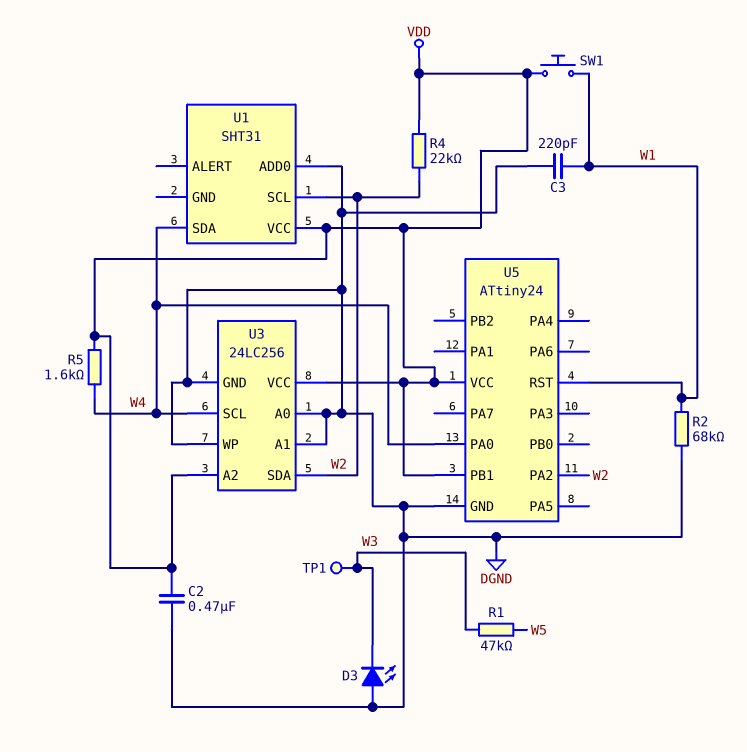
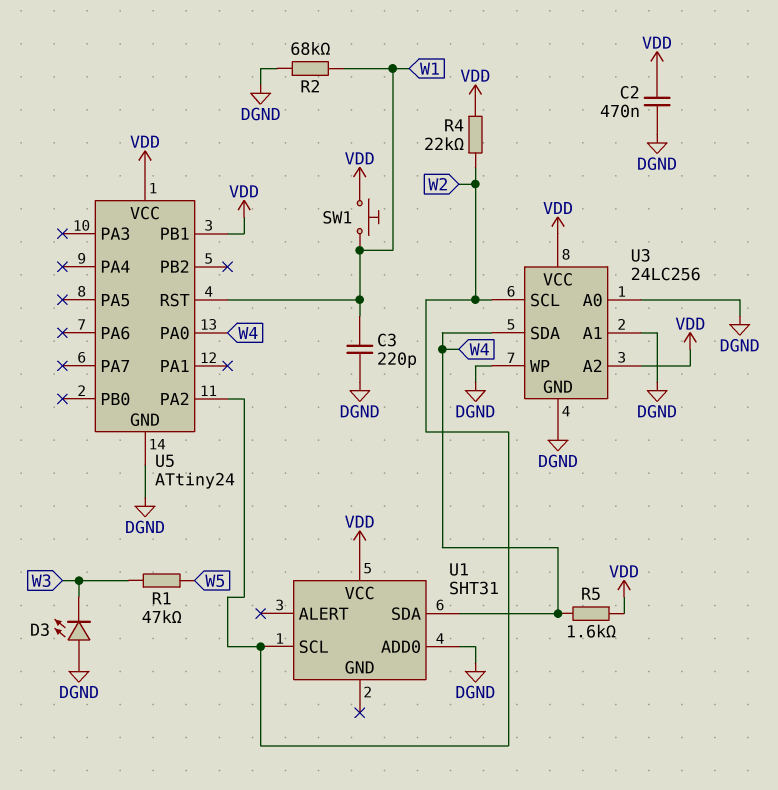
TP1: test point (W3) -> none
U3 pin SCL: W4 -> W2
U3 pin SDA: W2 -> W4

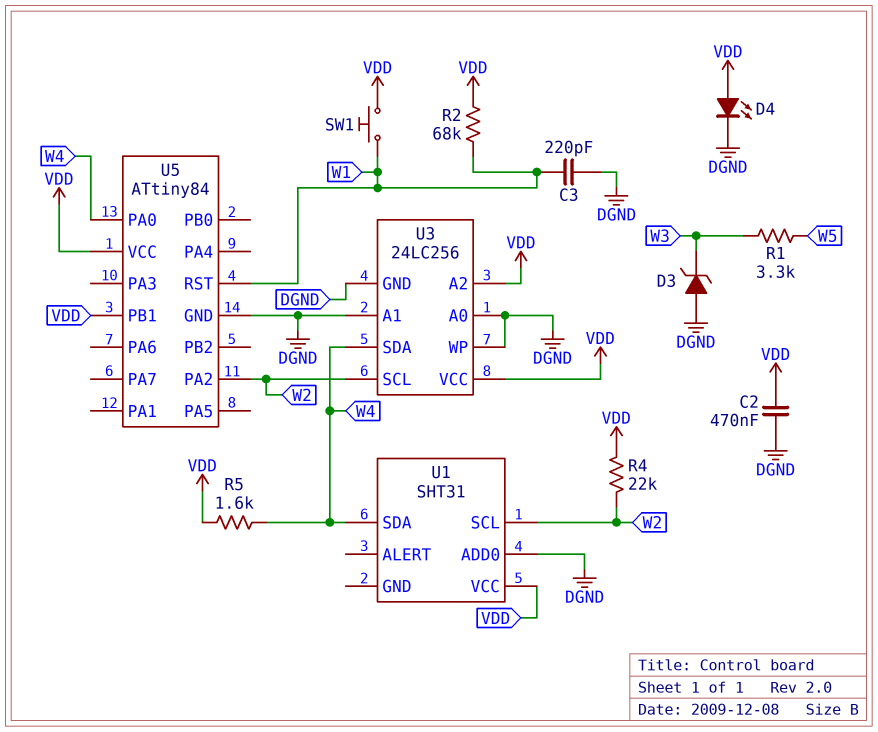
D3: LED (A DGND, K W3) -> zener (A DGND, K W3)
D4: none -> LED (A VDD, K DGND)
R1: 47k (W3, W5) -> 3.3k (W3, W5)
R2: 68k (DGND, W1) -> 68k (VDD, W1)
U5: ATtiny24 -> ATtiny84

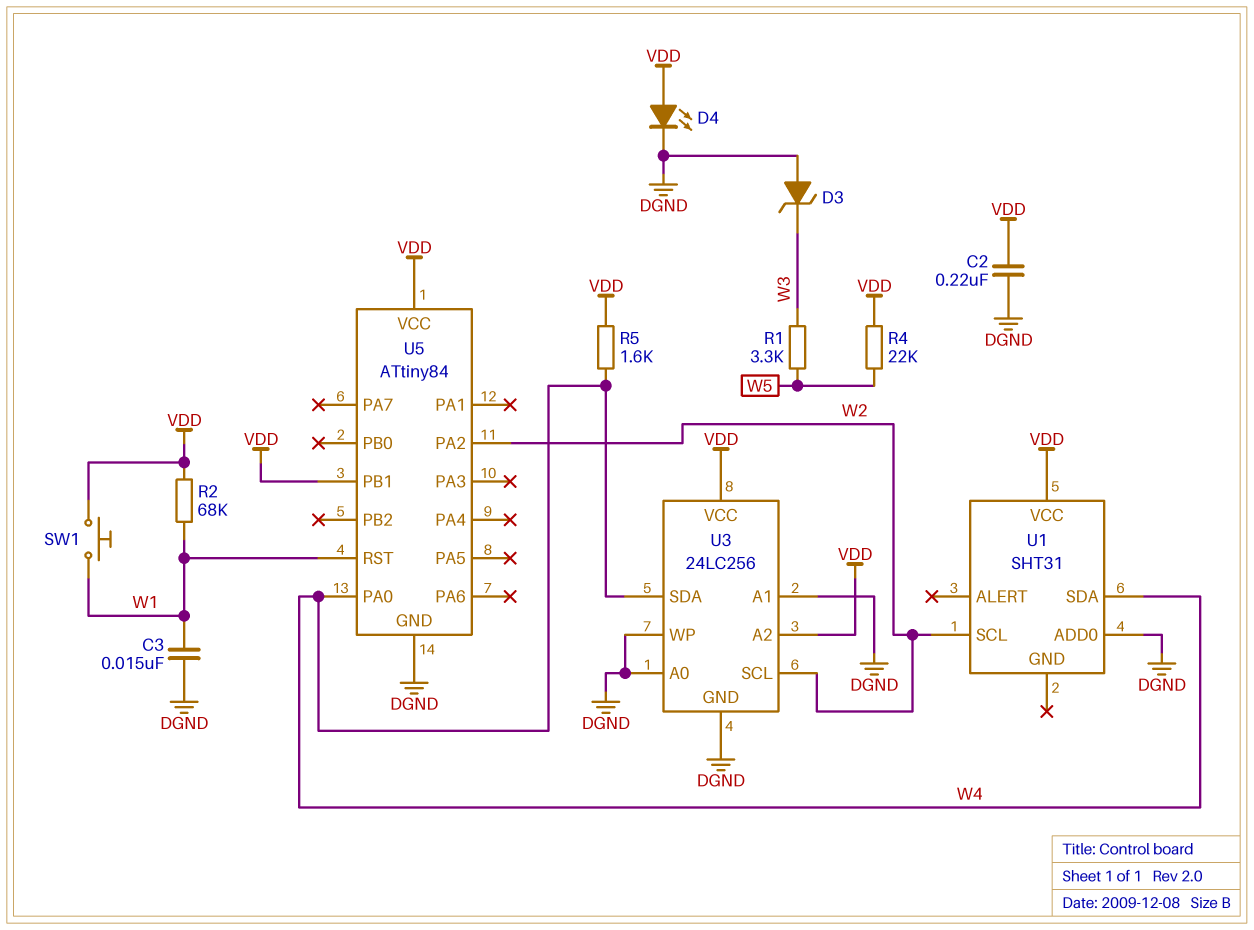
C2: 470nF (DGND, VDD) -> 220nF (DGND, VDD)
C3: 220pF (DGND, W1) -> 15nF (DGND, W1)
R4: 22k (VDD, W2) -> 22k (VDD, W5)

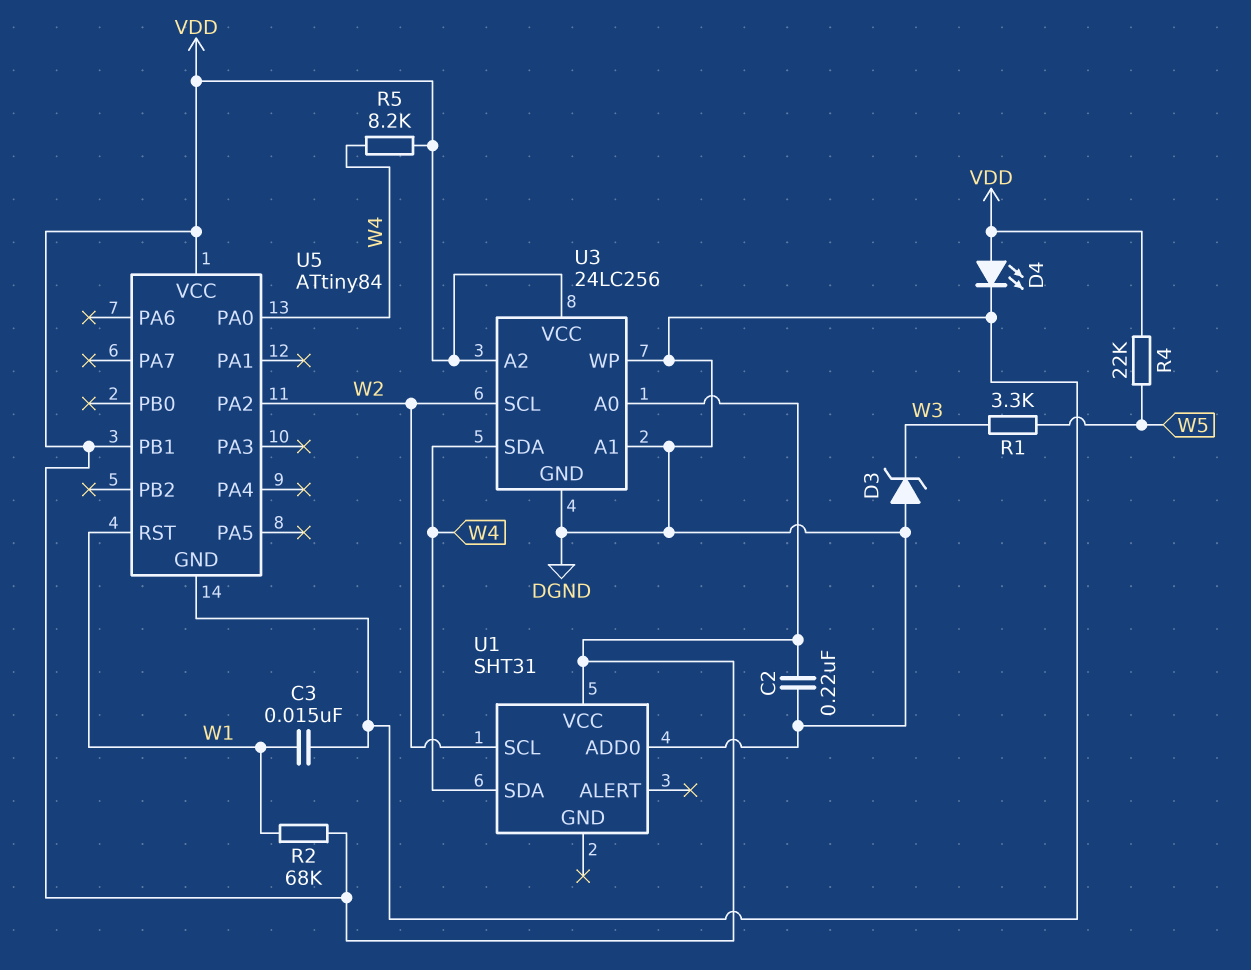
R5: 1.6k (VDD, W4) -> 8.2k (VDD, W4)
SW1: button (VDD, W1) -> none
U3 pin A0: DGND -> VDD

